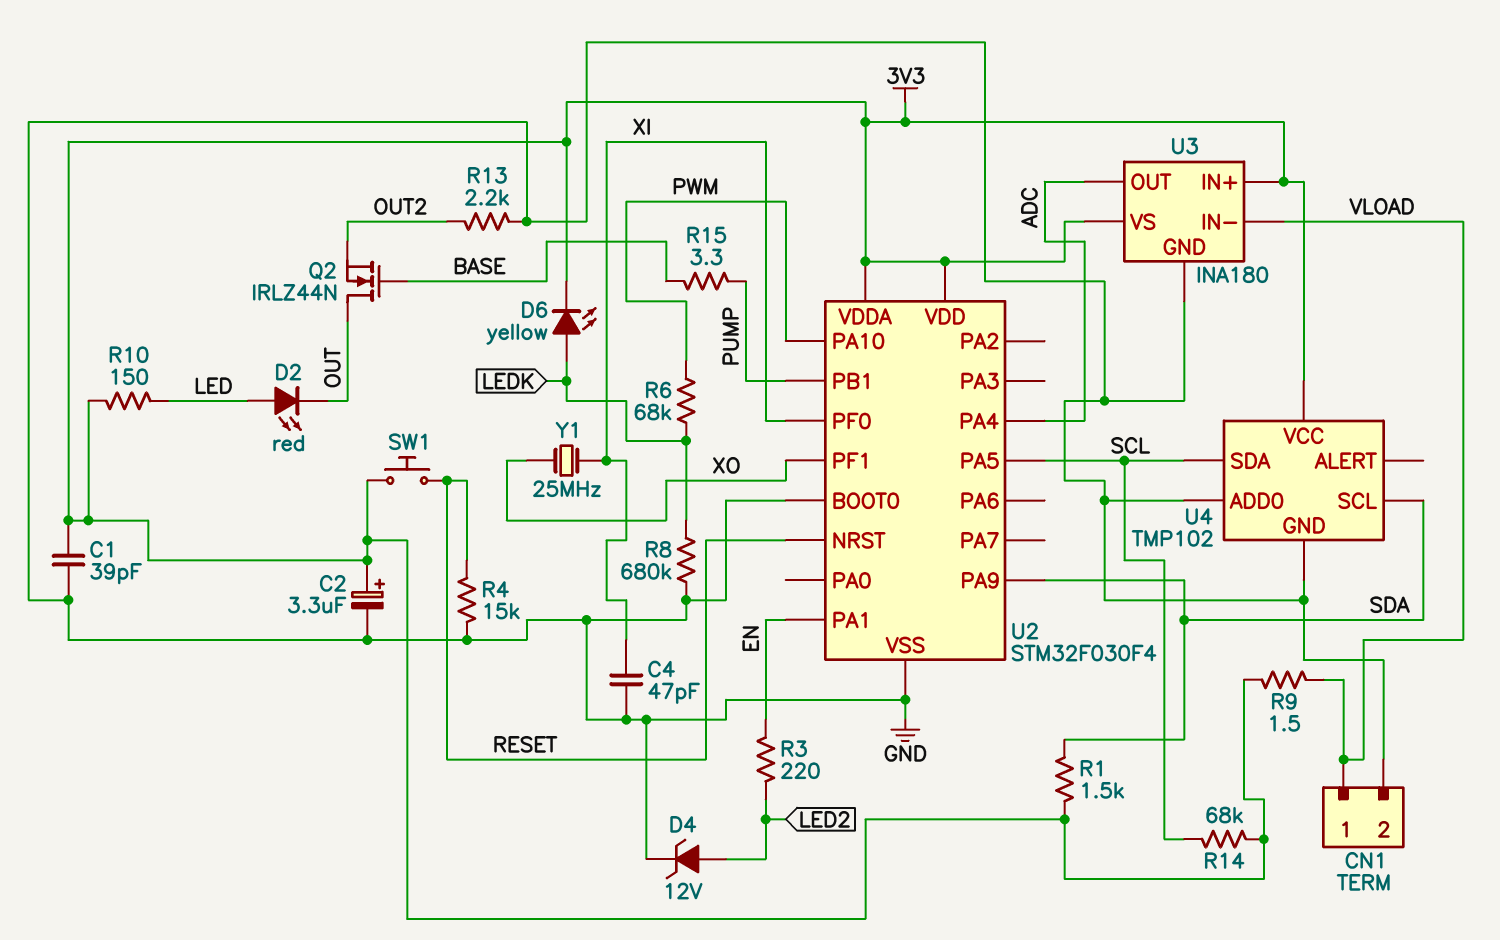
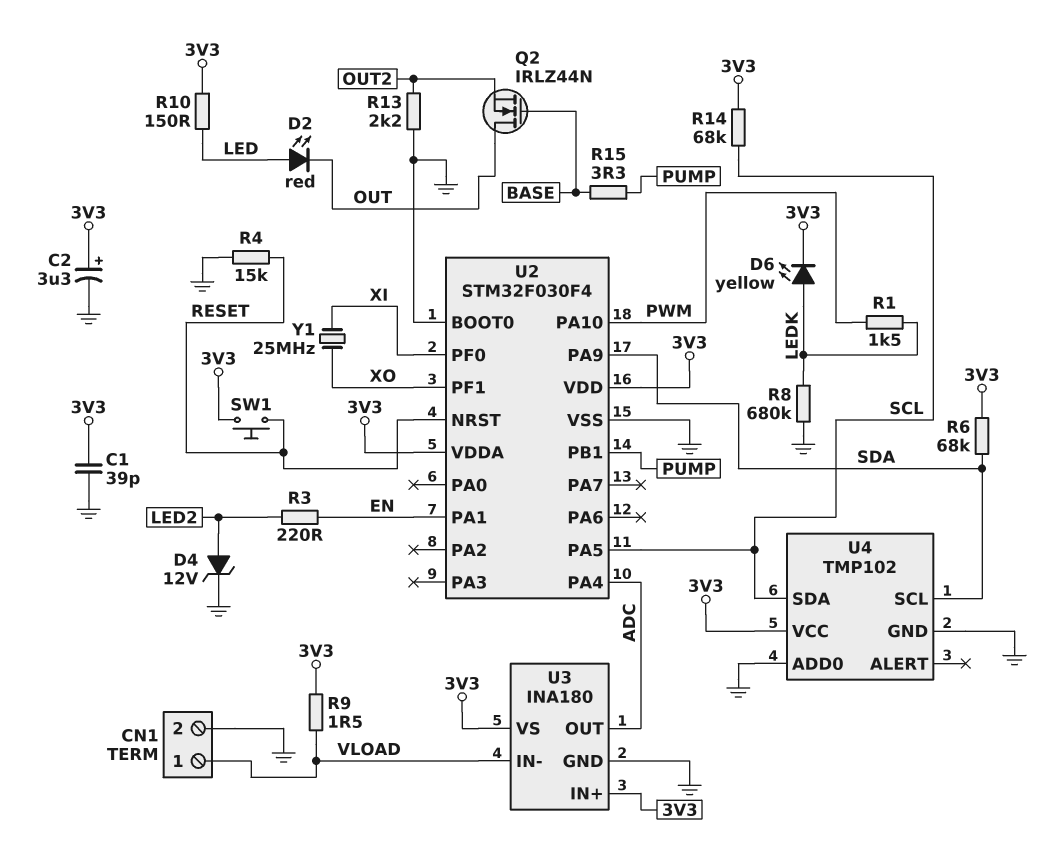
C4: 47pF (GND, XI) -> none
R1: 1.5k (3V3, SDA) -> 1.5k (LEDK, PWM)
R6: 68k (LEDK, PWM) -> 68k (3V3, SDA)

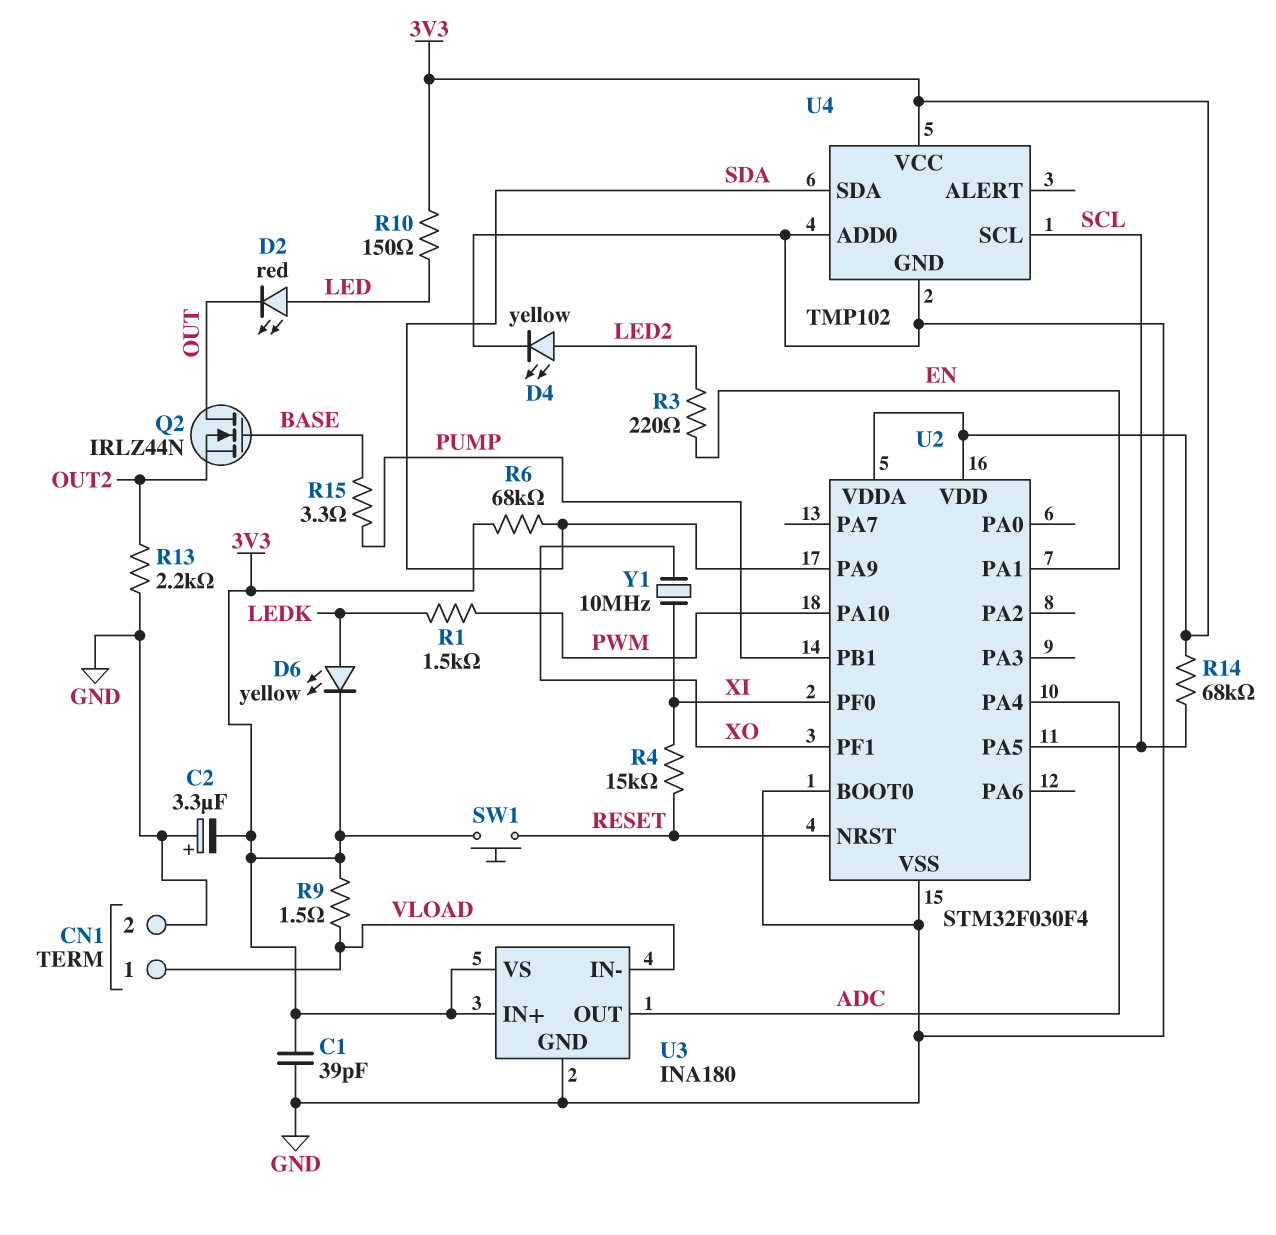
C2: 3.3uF (plus 3V3, minus GND) -> 3.3uF (plus GND, minus 3V3)
D4: zener 12V (A LED2, K GND) -> LED yellow (A LED2, K GND)
R4: 15k (GND, RESET) -> 15k (RESET, XI)
R8: 680k (GND, LEDK) -> none
U4 pin SCL: SDA -> SCL
U4 pin SDA: SCL -> SDA
Y1: 25MHz (XI, XO) -> 10MHz (XI, XO)

